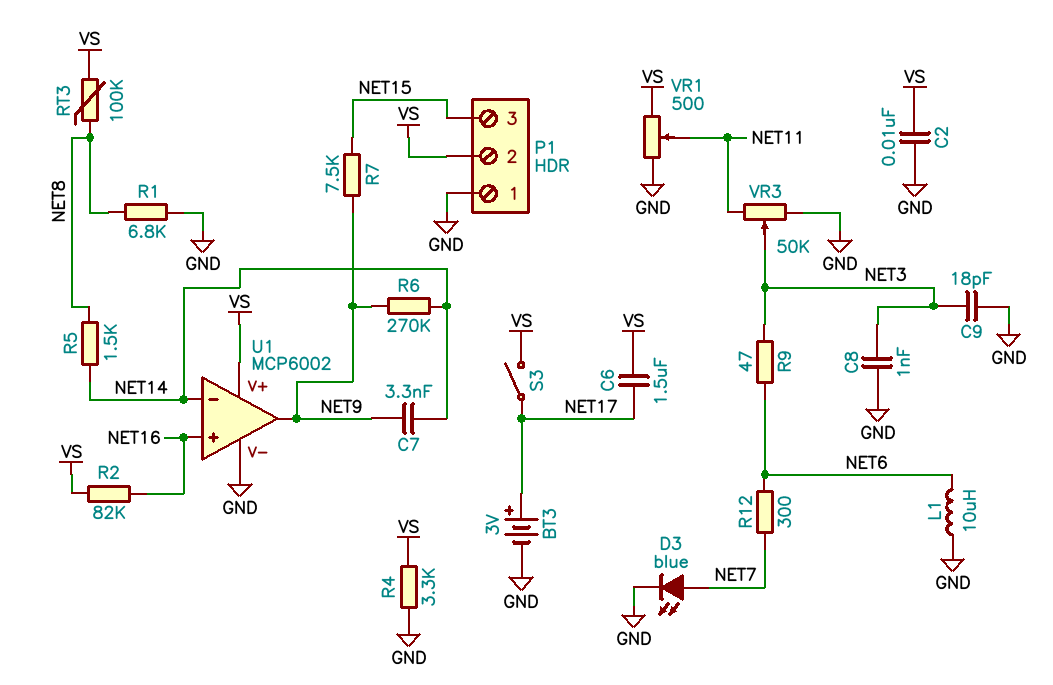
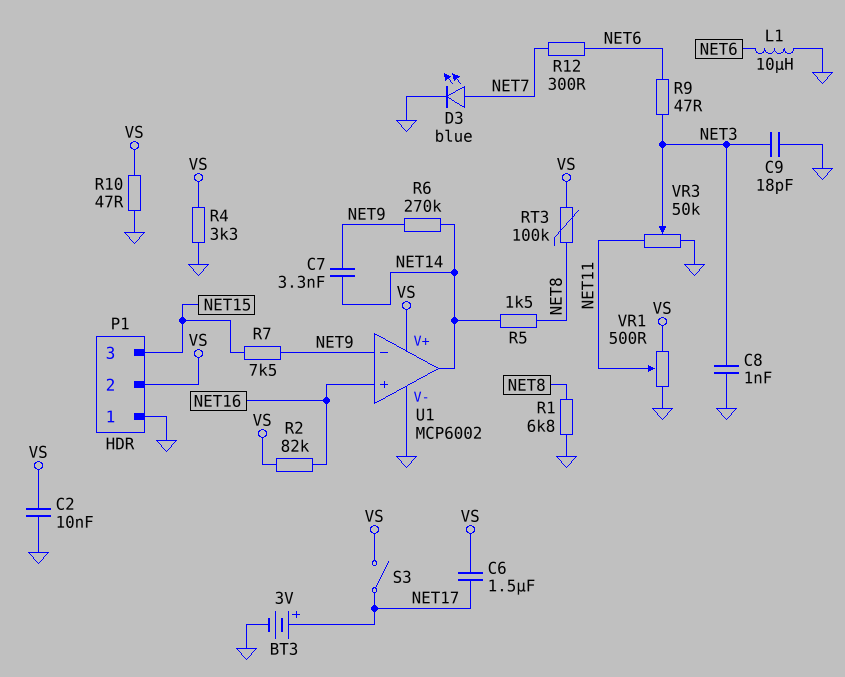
R10: none -> 47 (GND, VS)
U1 pin in-: NET14 -> NET9
U1 pin out: NET9 -> NET14

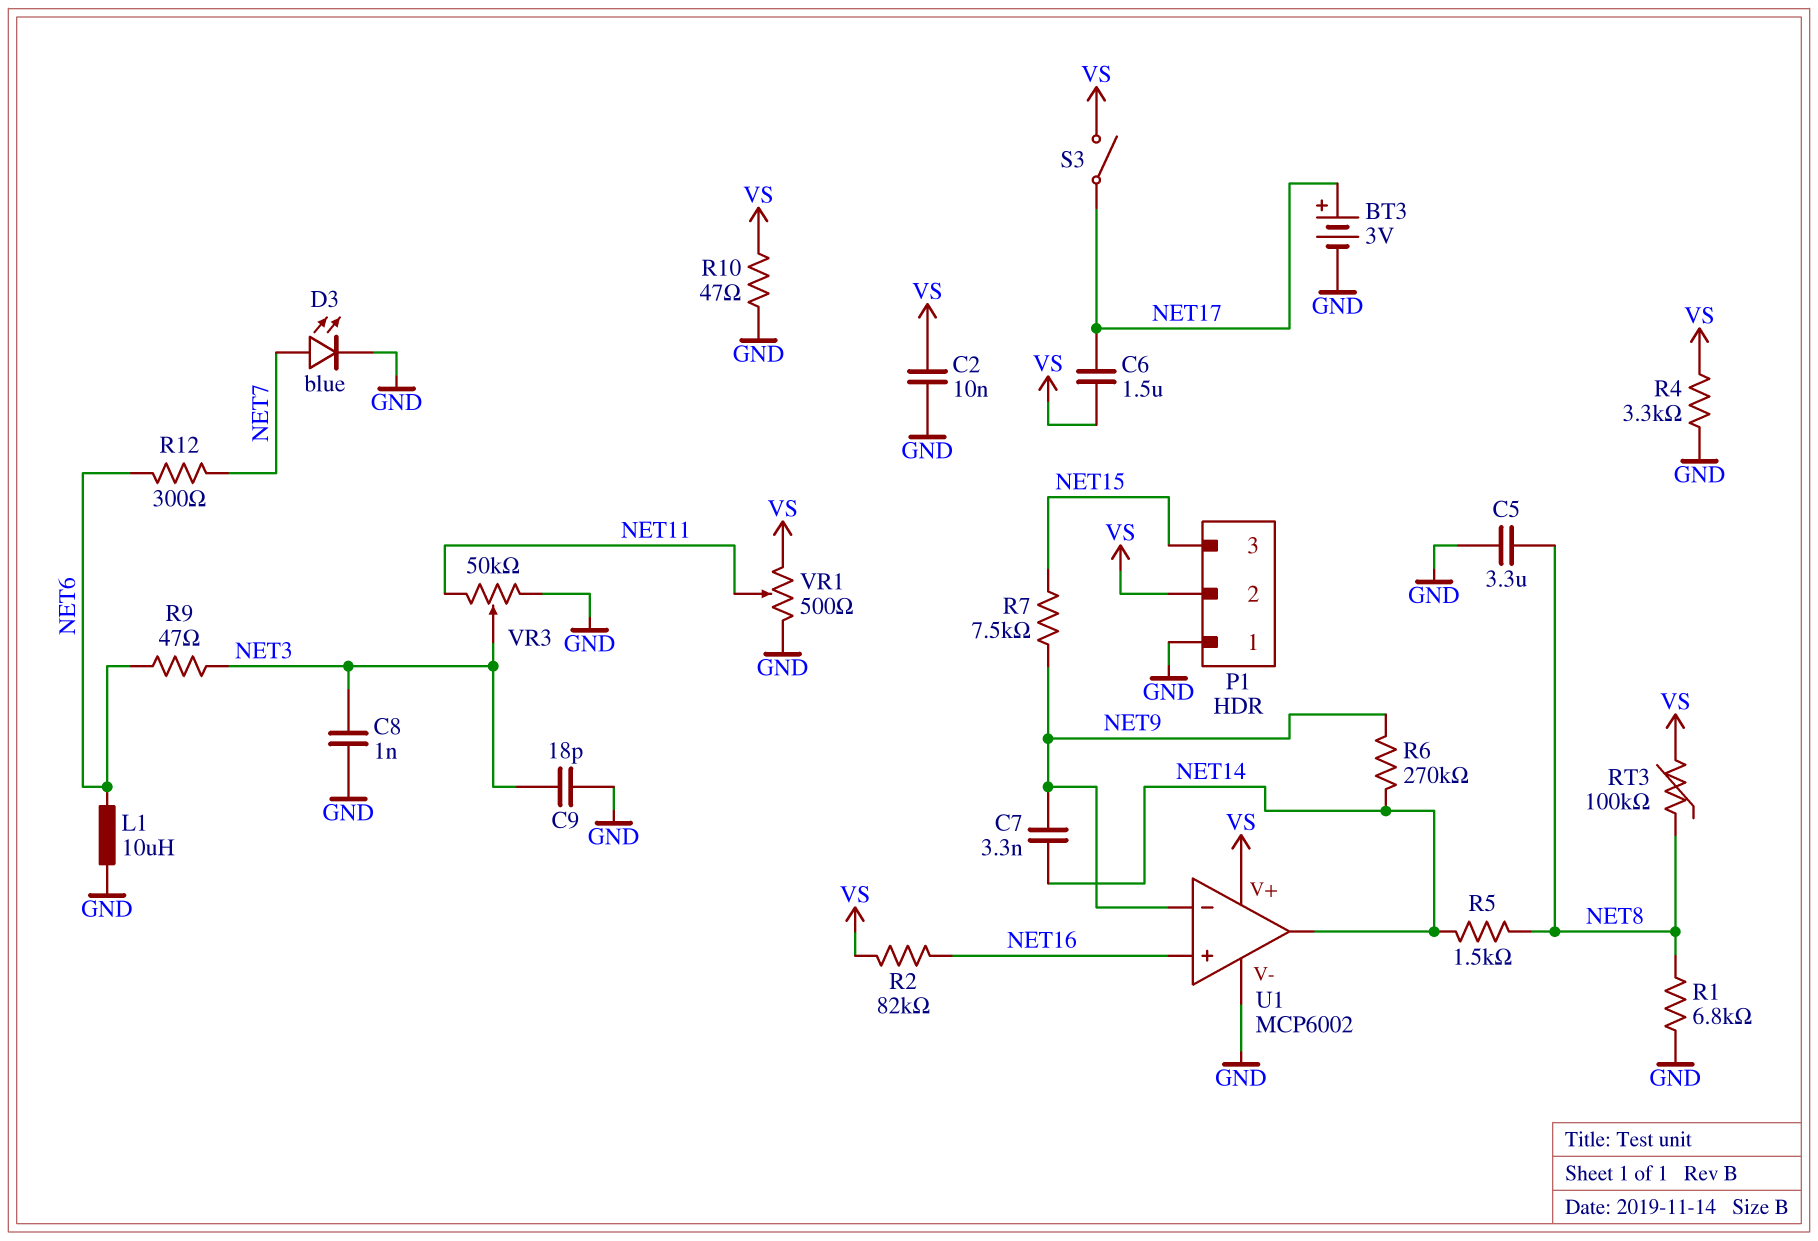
C5: none -> 3.3uF (GND, NET8)

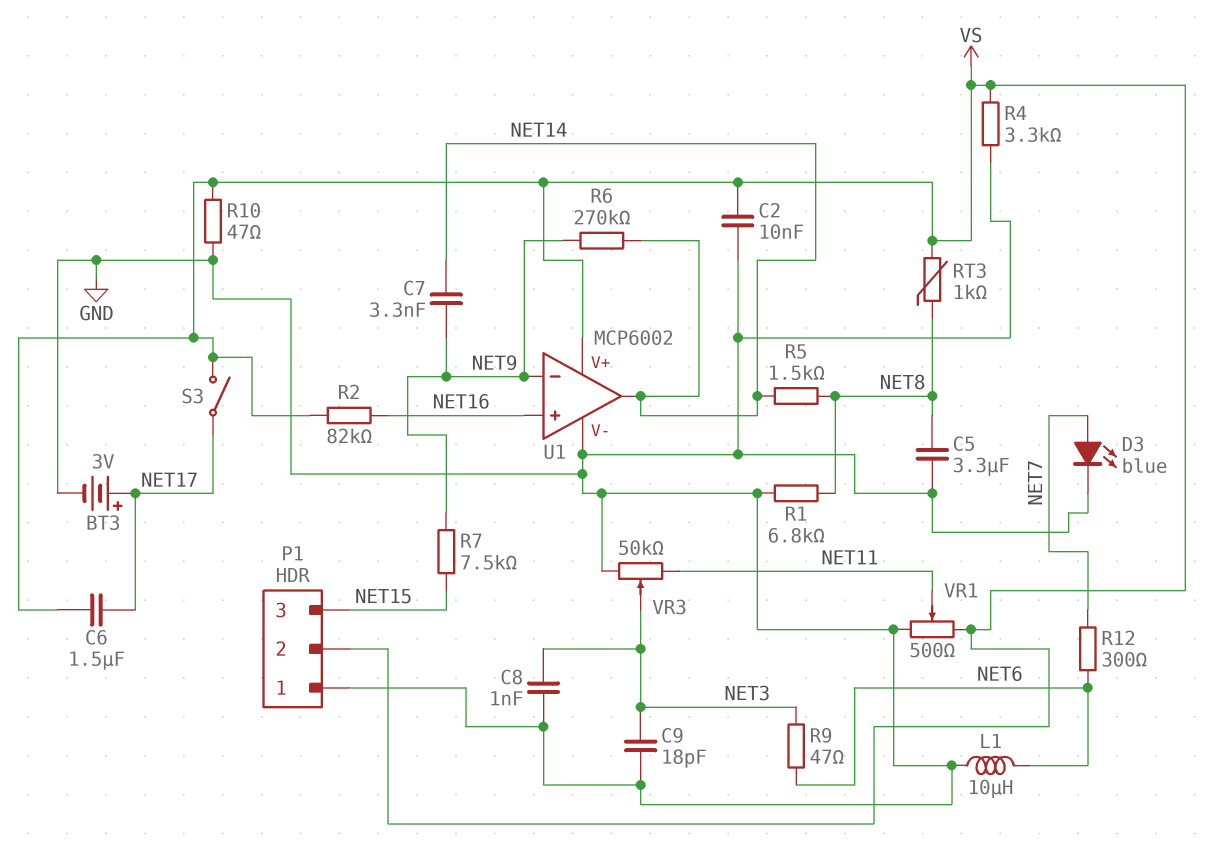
RT3: 100k (NET8, VS) -> 1k (NET8, VS)

